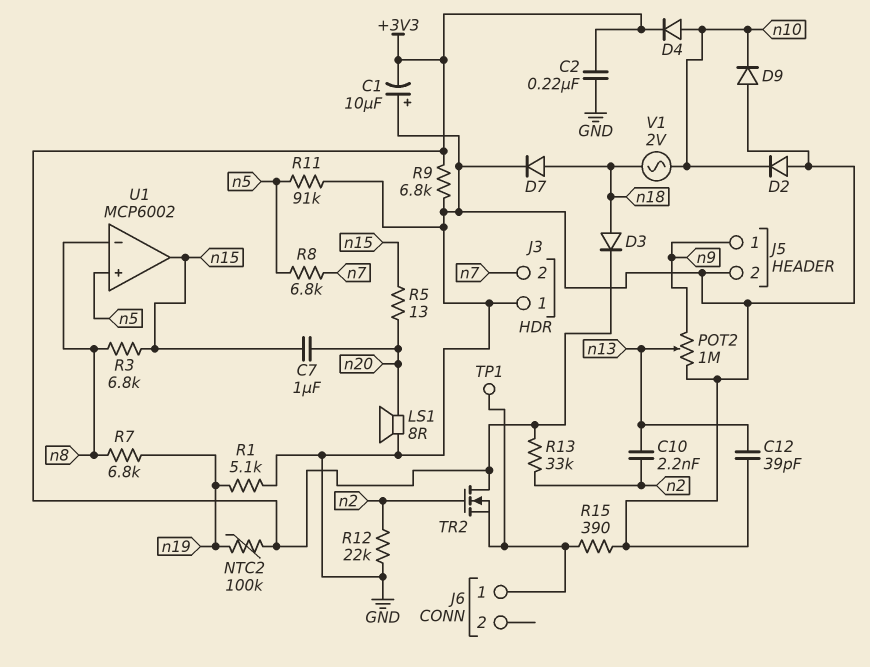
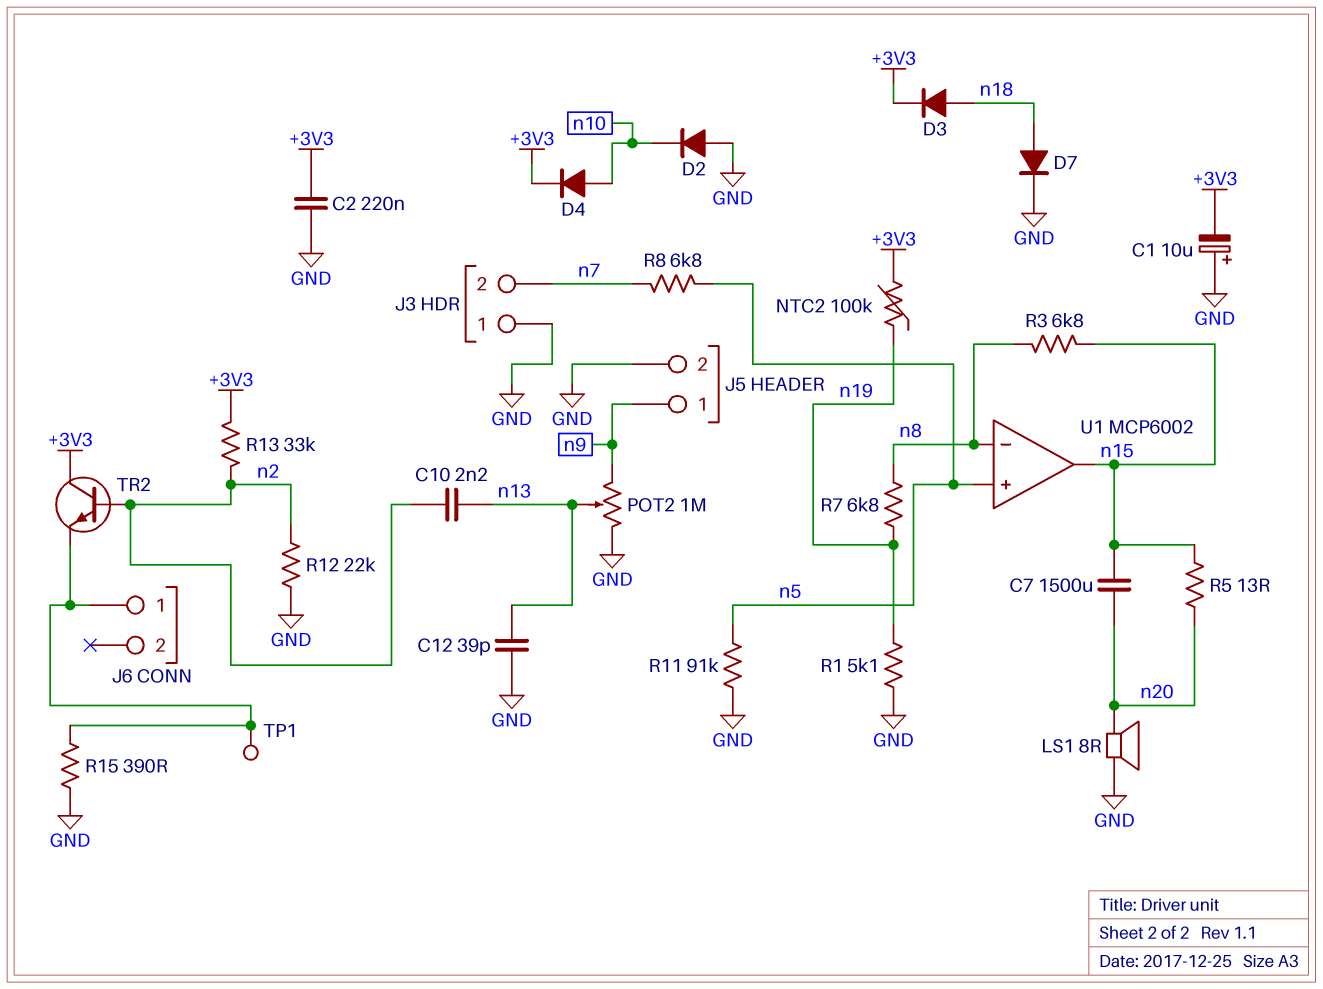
C7: 1uF (n15, n20) -> 1500uF (n15, n20)
D9: diode (A GND, K n10) -> none
R9: 6.8k (+3V3, GND) -> none
TR2: NMOS (G n2, D +3V3, S J6/1) -> NPN (B n2, C +3V3, E J6/1)
V1: AC 2V (n10, n18) -> none

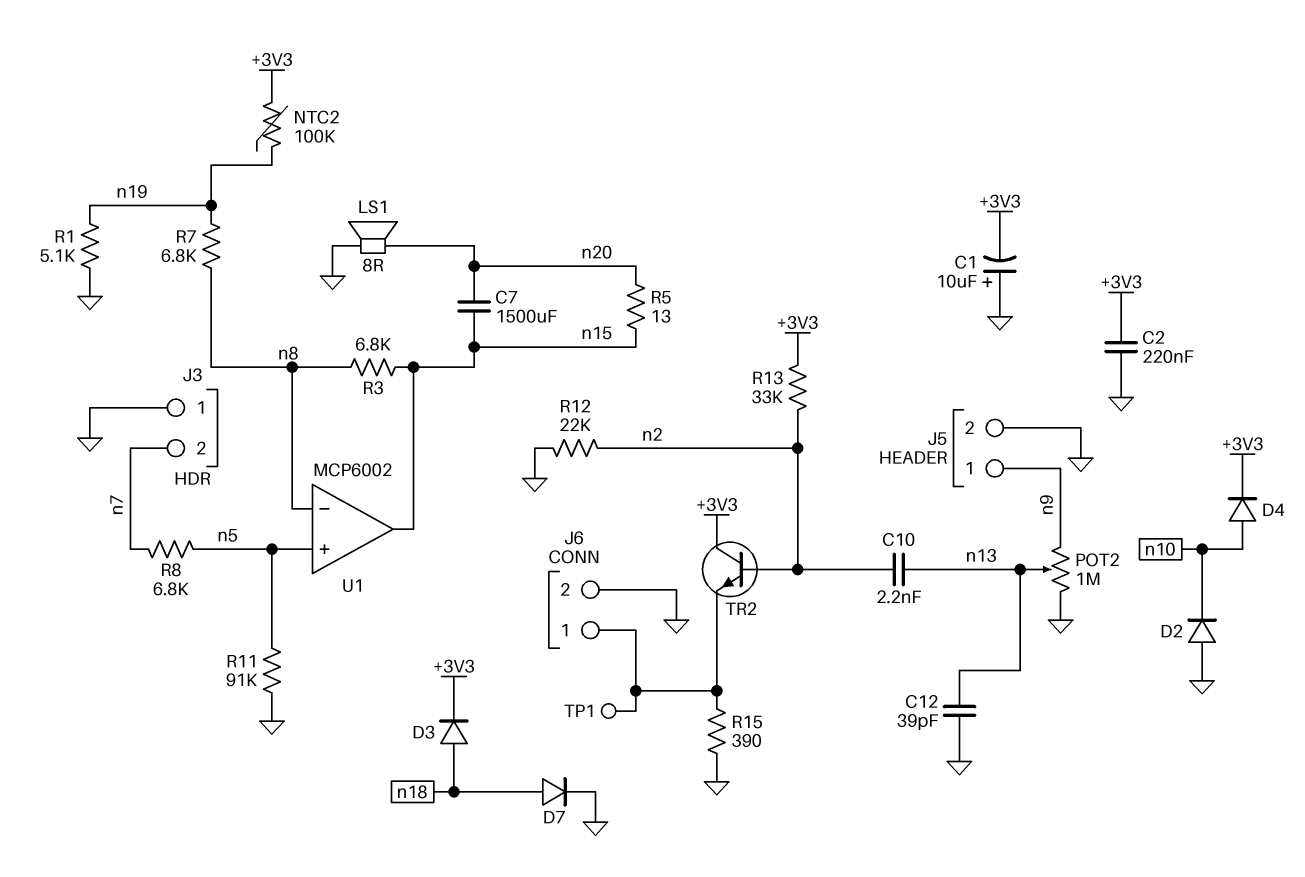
J6 pin 2: none -> GND

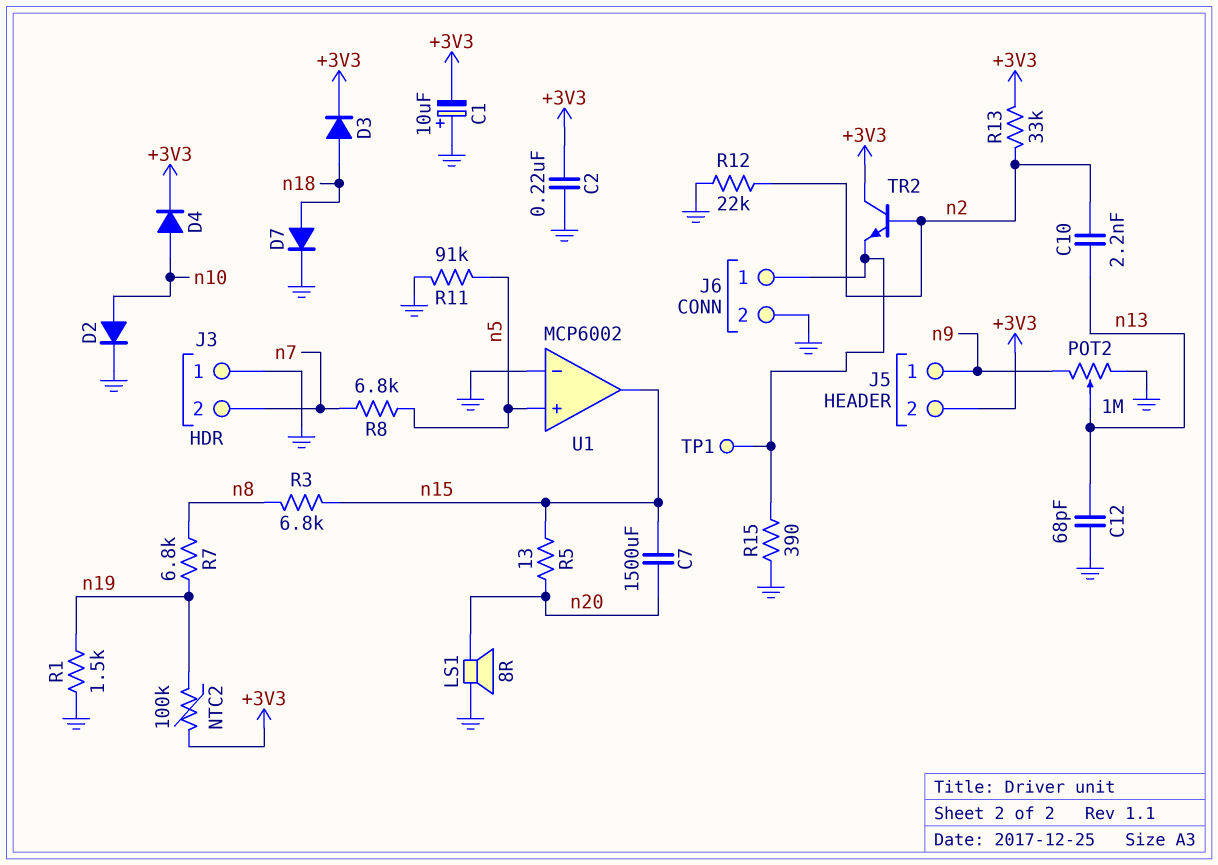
C12: 39pF (GND, n13) -> 68pF (GND, n13)
D2: diode (A GND, K n10) -> diode (A n10, K GND)
J5 pin 2: GND -> +3V3
R1: 5.1k (GND, n19) -> 1.5k (GND, n19)
U1 pin in-: n8 -> GND

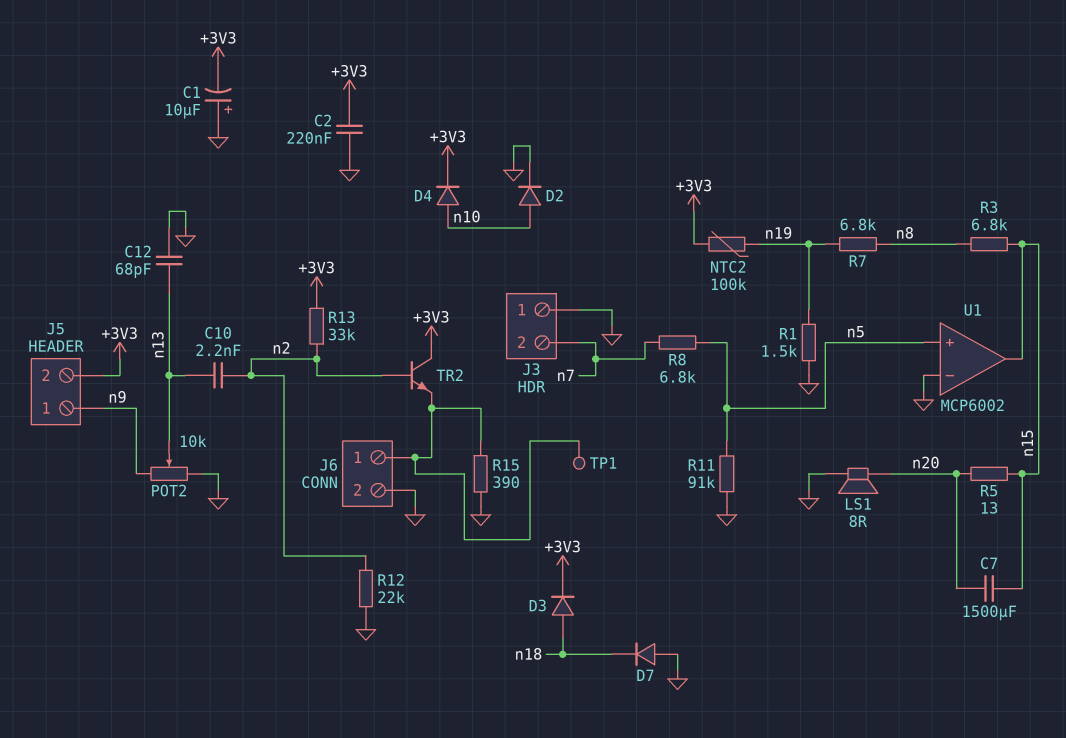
D7: diode (A n18, K GND) -> diode (A GND, K n18)
POT2: 1M (GND, n9, wiper n13) -> 10k (GND, n9, wiper n13)

